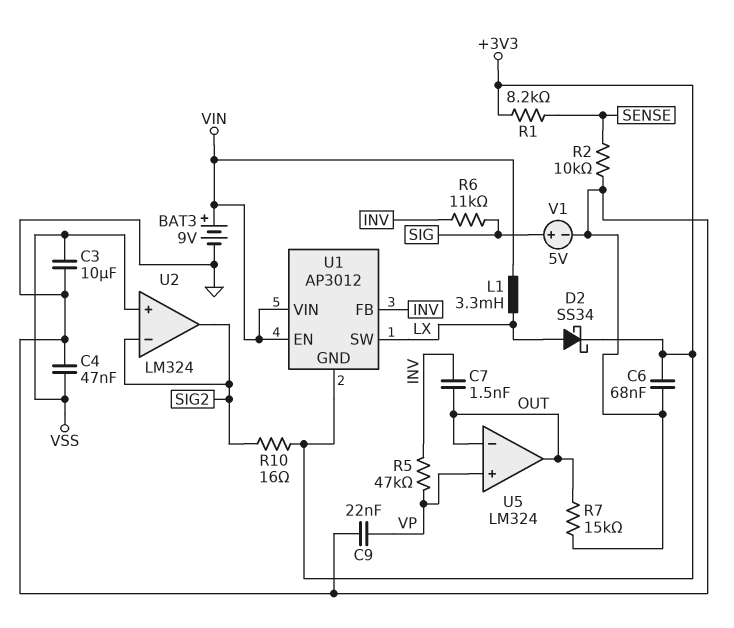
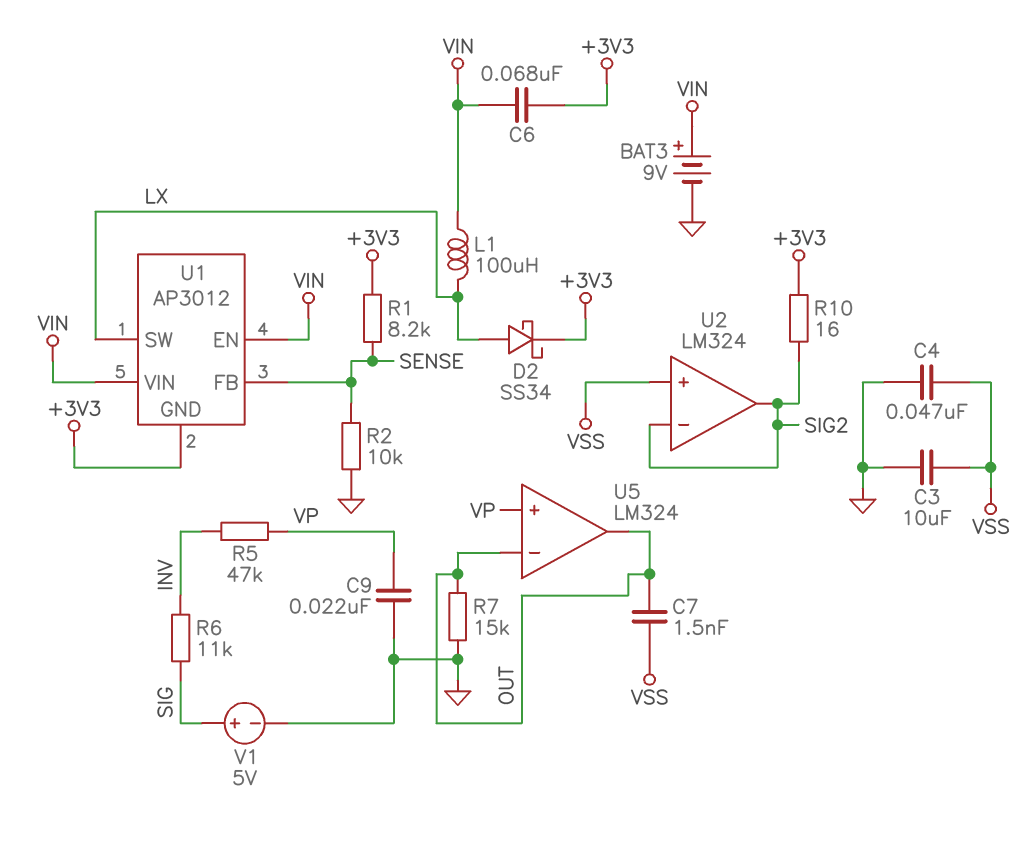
C6: 68nF (+3V3, GND) -> 68nF (+3V3, VIN)
C7: 1.5nF (INV, OUT) -> 1.5nF (OUT, VSS)
L1: 3.3mH (LX, VIN) -> 100uH (LX, VIN)
U1 pin FB: INV -> SENSE

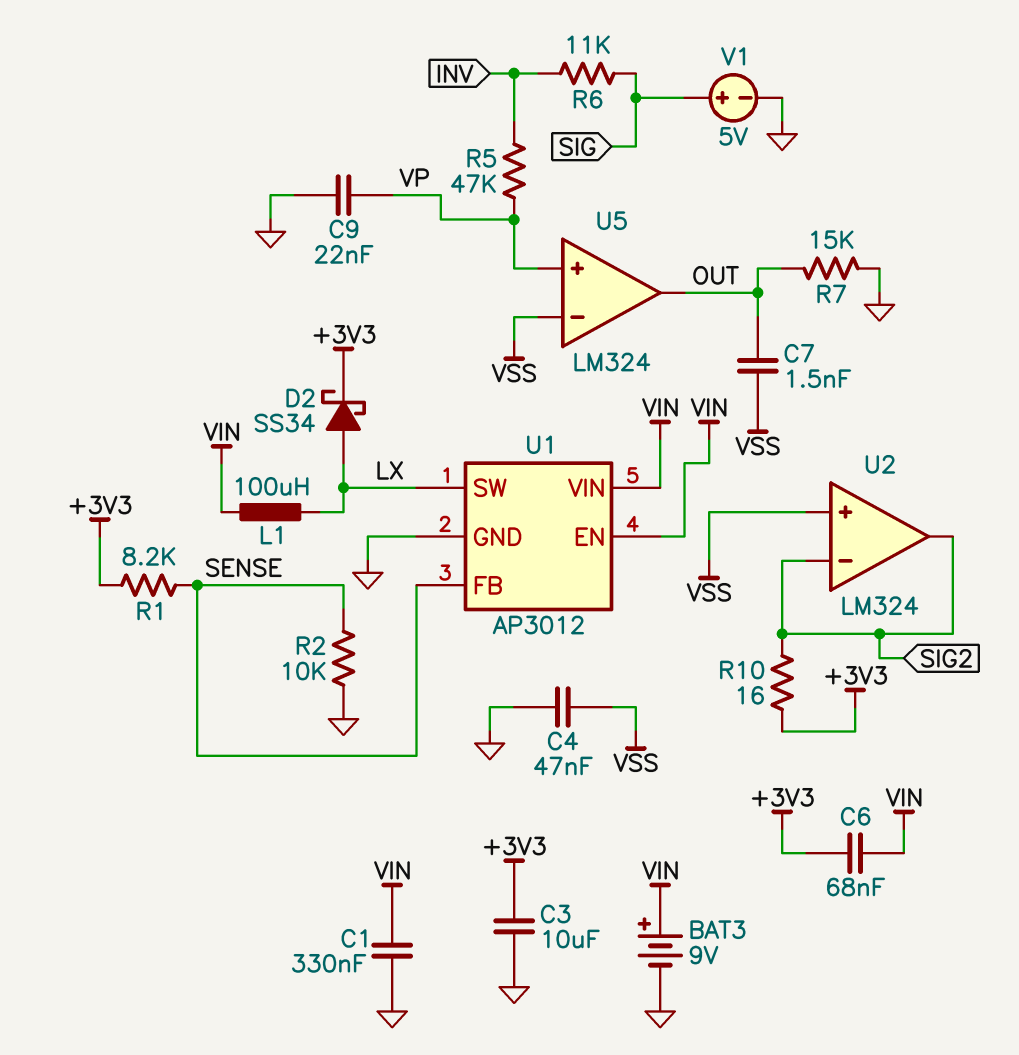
C1: none -> 330nF (GND, VIN)
C3: 10uF (GND, VSS) -> 10uF (+3V3, GND)
U1 pin GND: +3V3 -> GND
U5 pin in-: OUT -> VSS

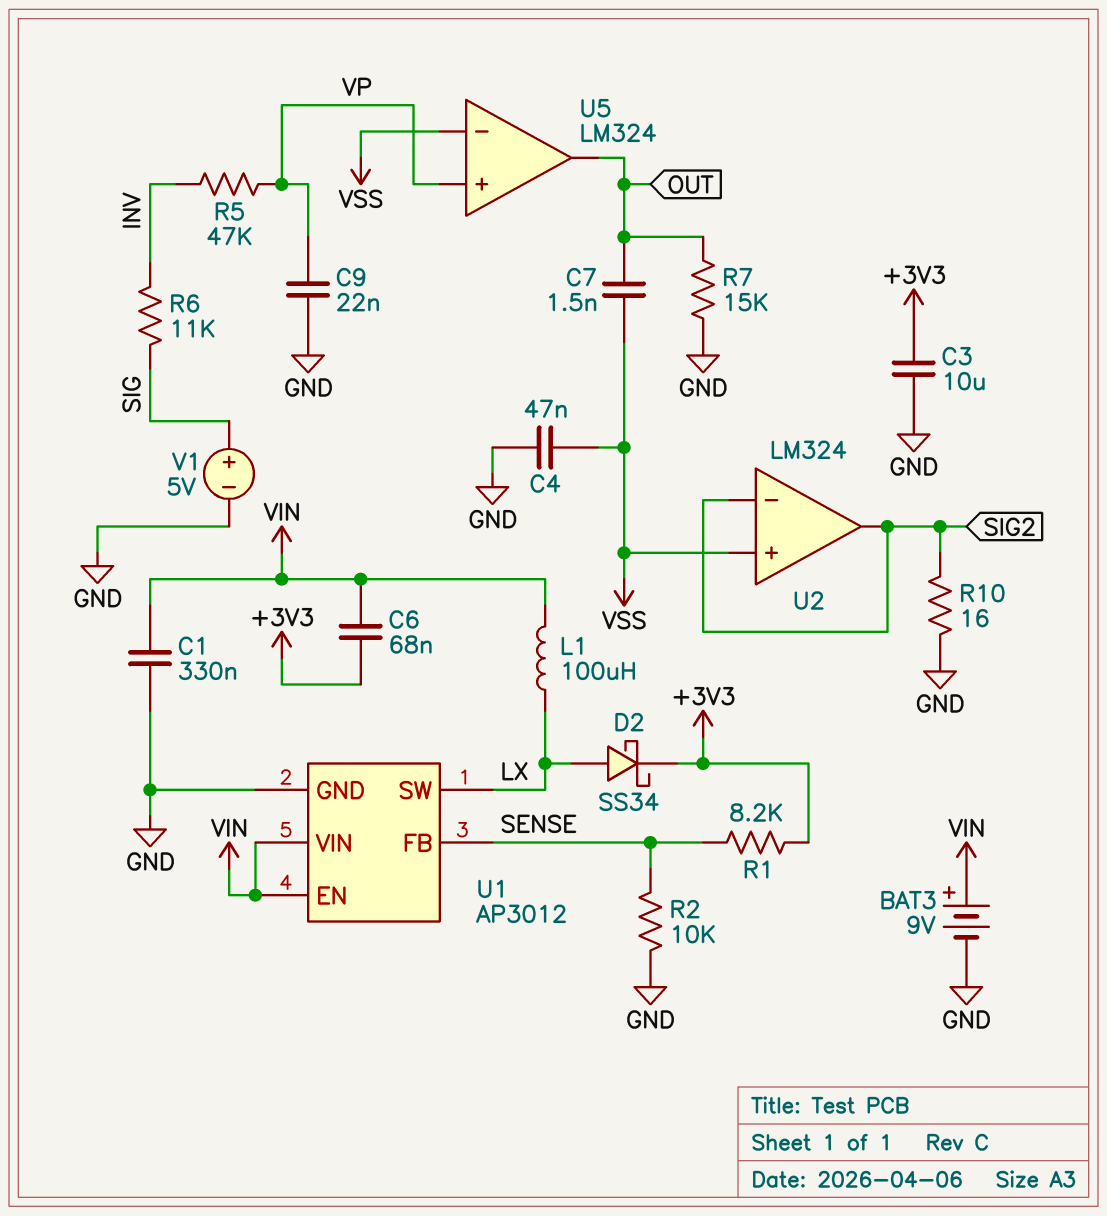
R10: 16 (+3V3, SIG2) -> 16 (GND, SIG2)

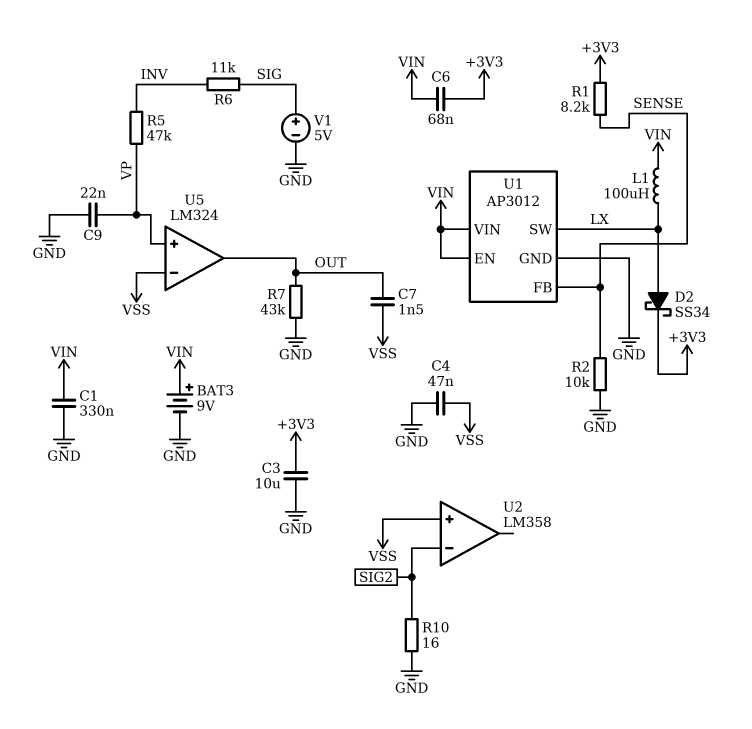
R7: 15k (GND, OUT) -> 43k (GND, OUT)
U2: LM324 -> LM358
U2 pin out: SIG2 -> none

